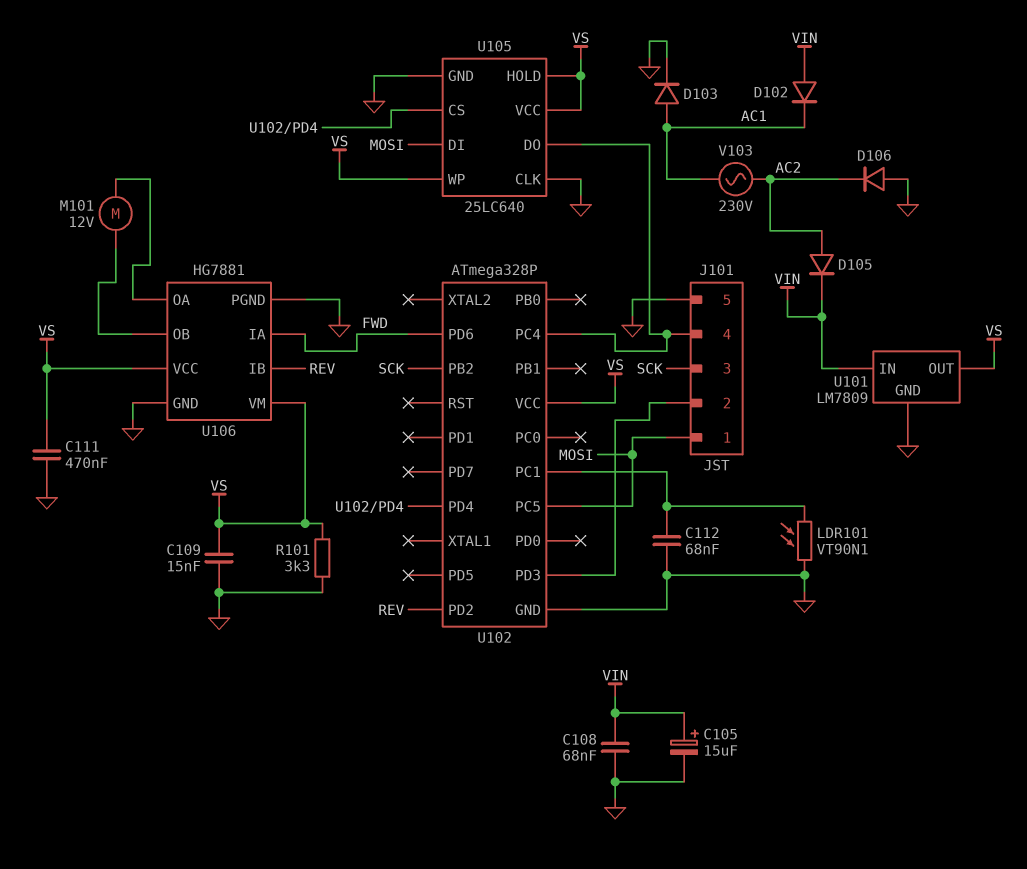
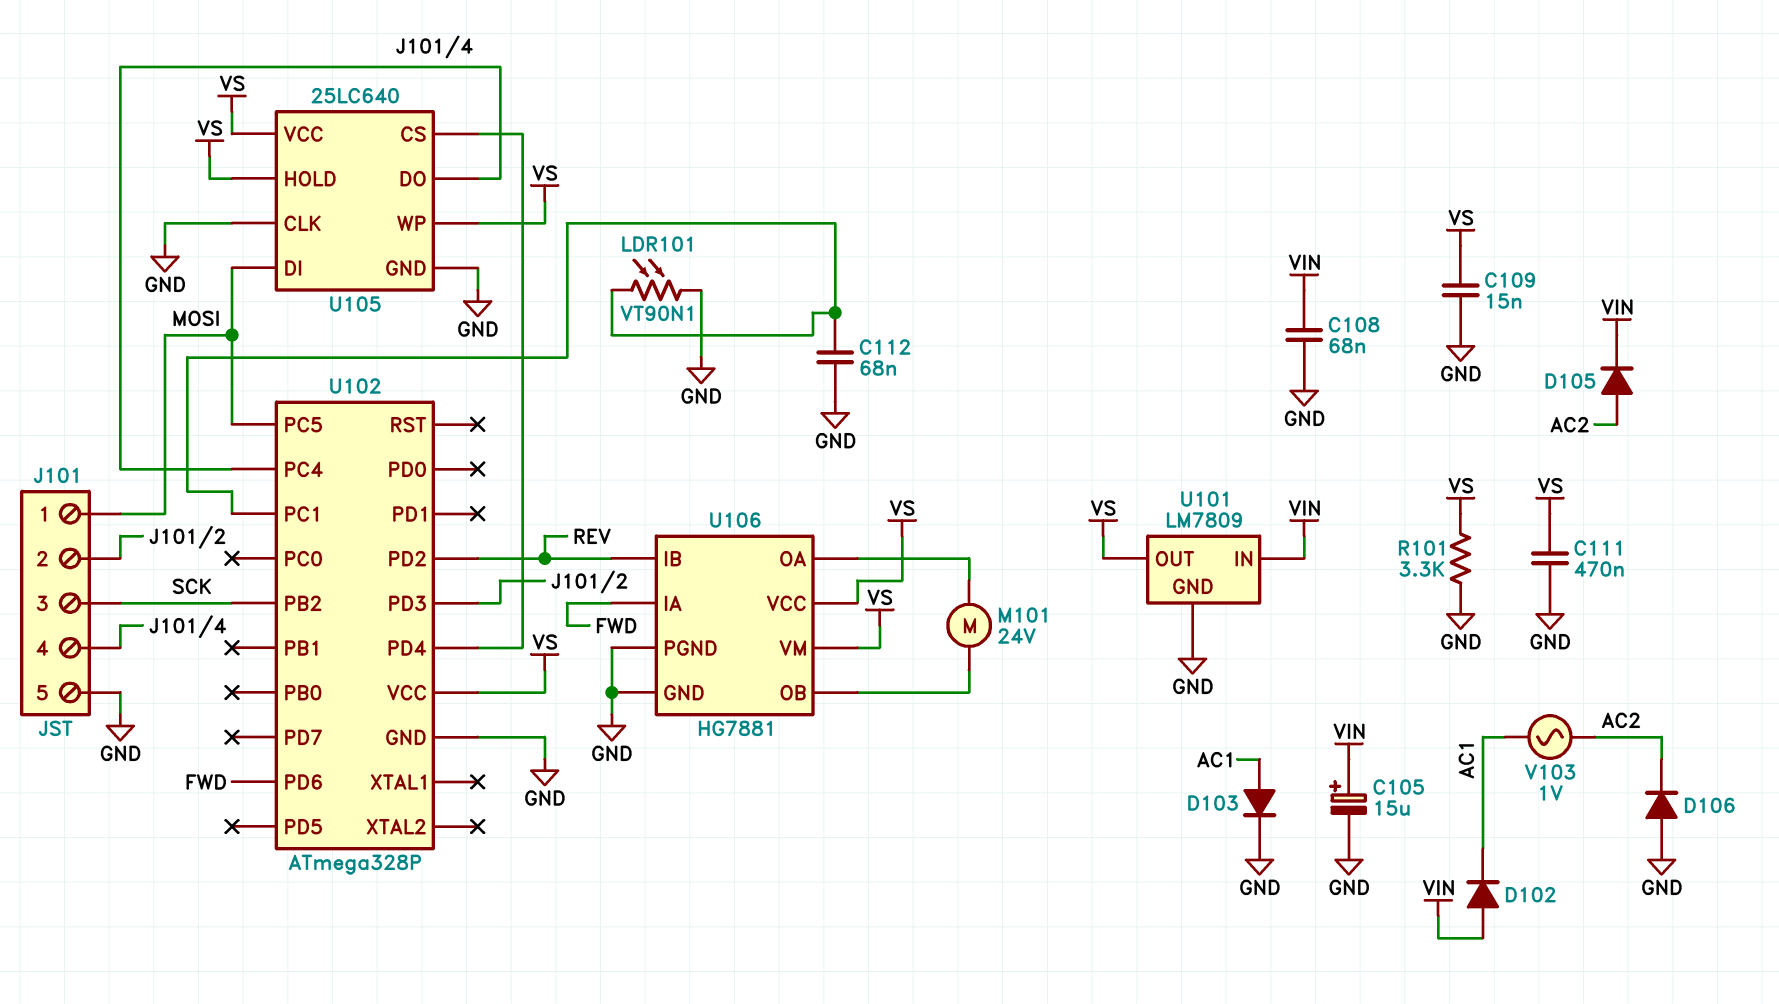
M101: motor 12V (U106/OA, U106/OB) -> motor 24V (U106/OA, U106/OB)
V103: AC 230V (AC1, AC2) -> AC 1V (AC1, AC2)

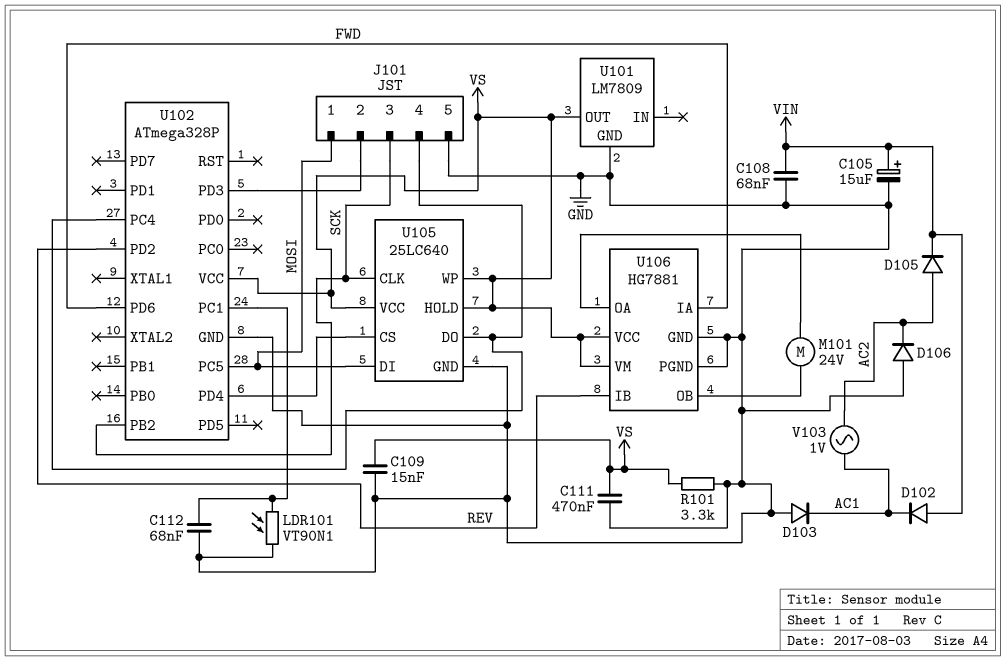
D103: diode (A AC1, K GND) -> diode (A GND, K AC1)
U101 pin IN: VIN -> none
U105 pin CLK: GND -> SCK

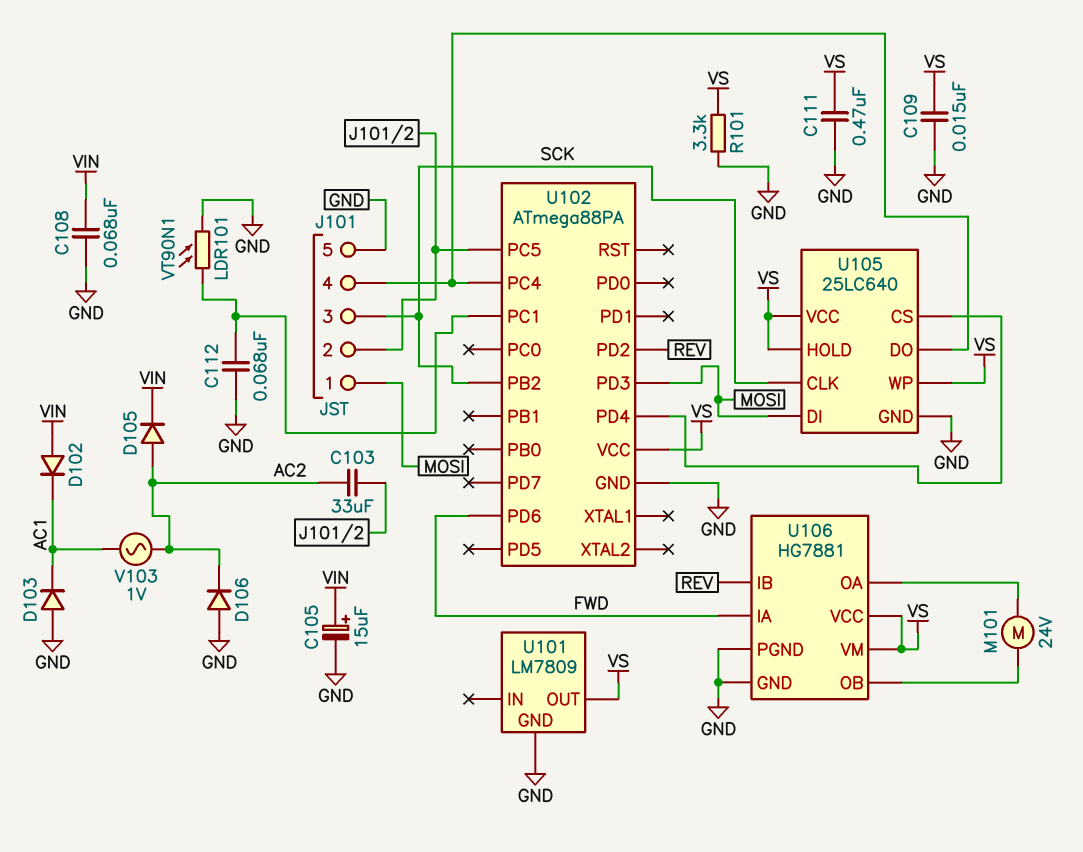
C103: none -> 33uF (AC2, J101/2)
U102: ATmega328P -> ATmega88PA
U102 pin PC5: MOSI -> J101/2
U102 pin PD3: J101/2 -> MOSI

